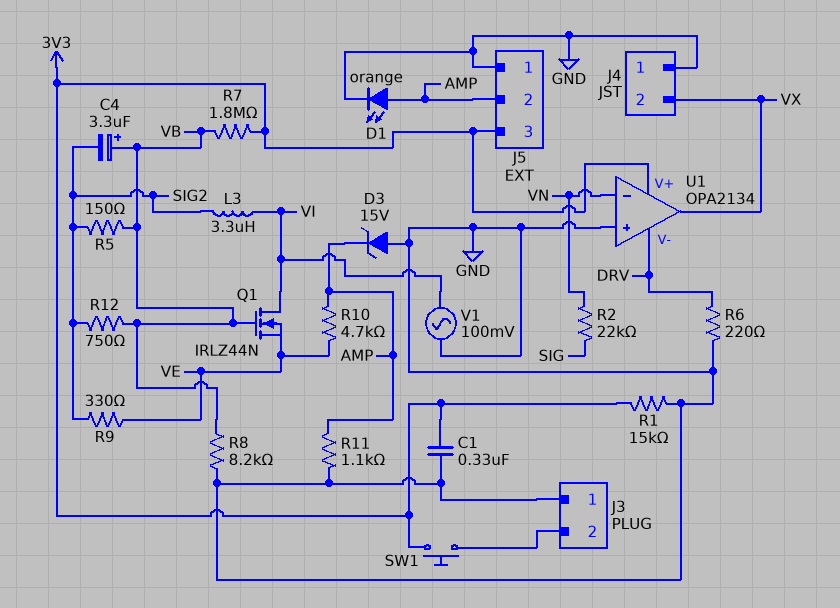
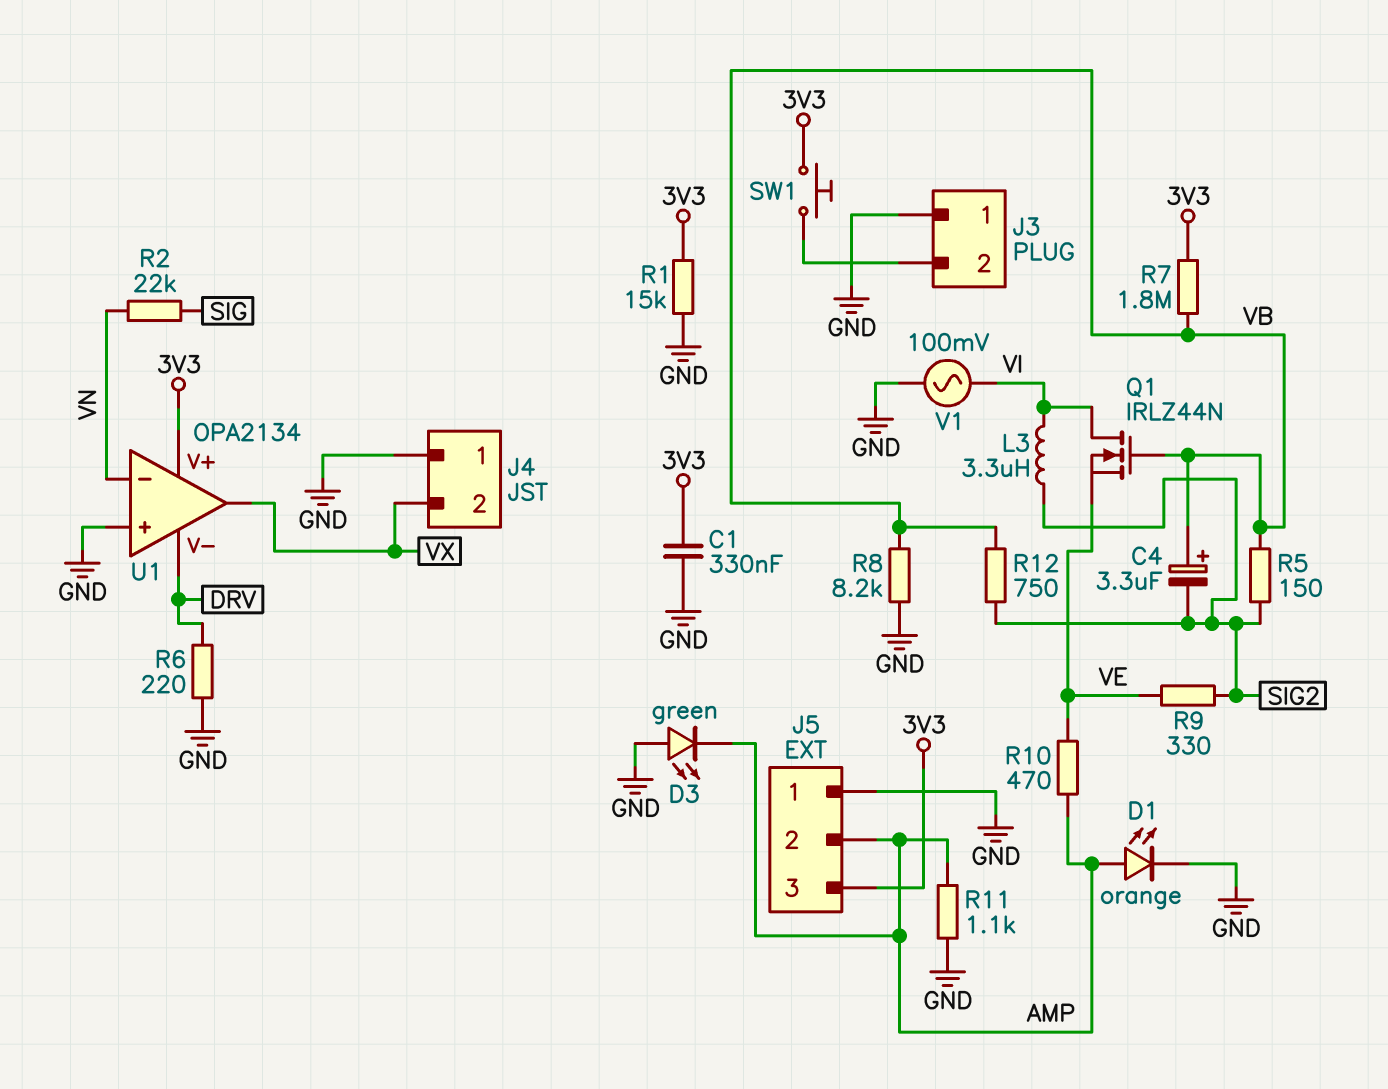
D3: zener 15V (A GND, K AMP) -> LED green (A GND, K AMP)
R10: 4.7k (AMP, VE) -> 470 (AMP, VE)

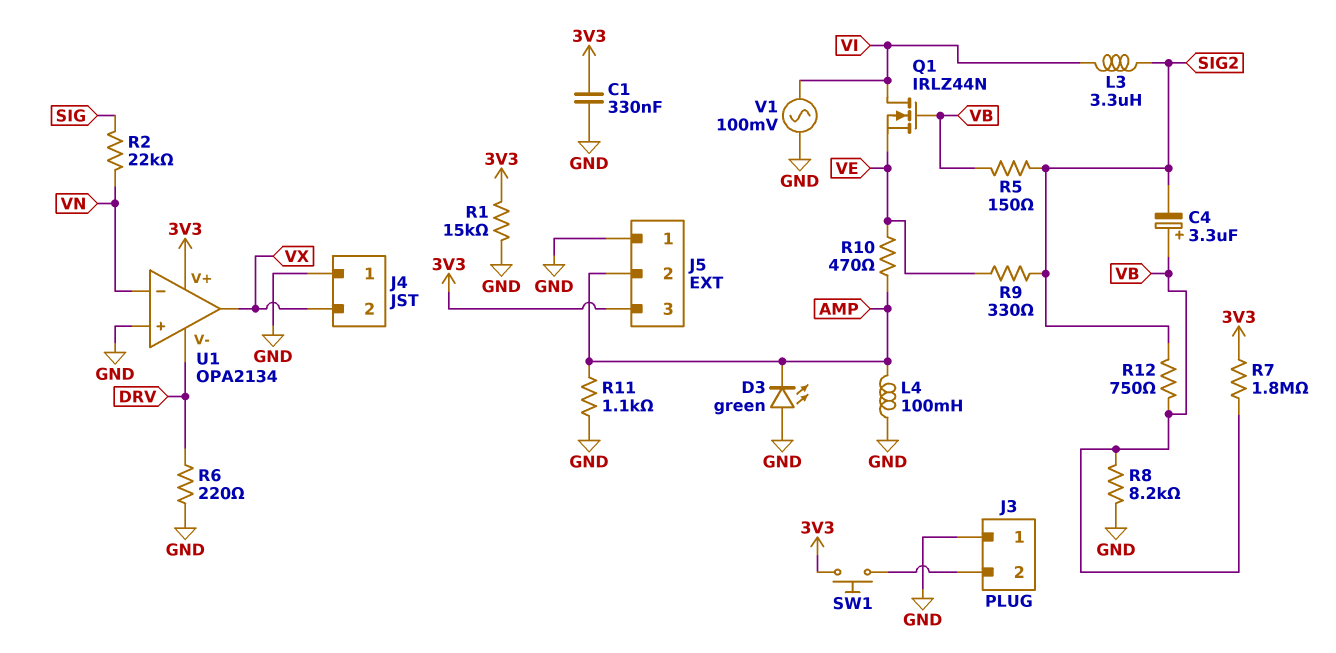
D1: LED orange (A AMP, K GND) -> none
L4: none -> 100mH (AMP, GND)

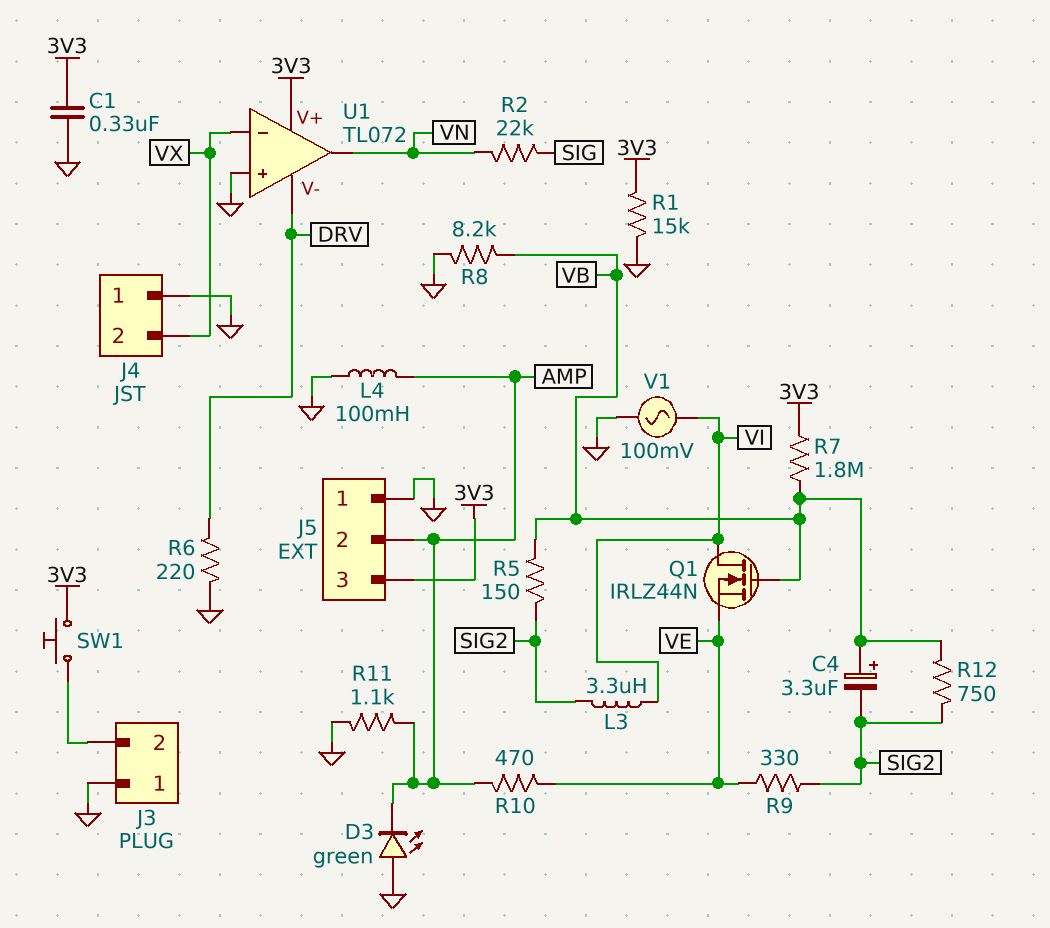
U1: OPA2134 -> TL072
U1 pin in-: VN -> VX
U1 pin out: VX -> VN

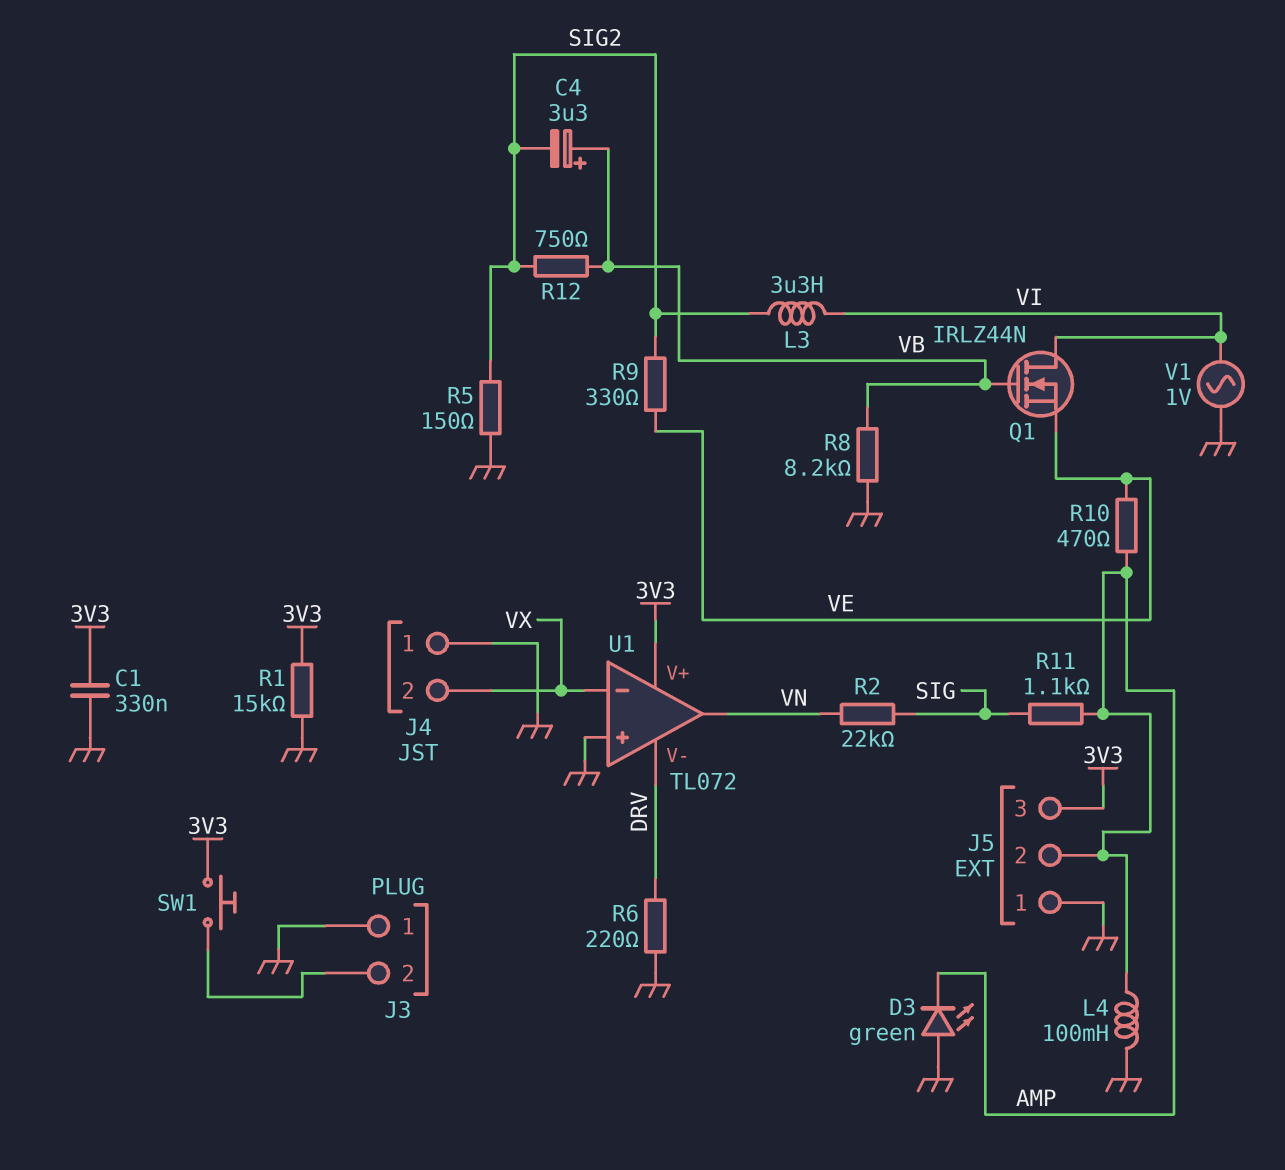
R5: 150 (SIG2, VB) -> 150 (GND, SIG2)
R7: 1.8M (3V3, VB) -> none
R11: 1.1k (AMP, GND) -> 1.1k (AMP, SIG)
V1: AC 100mV (GND, VI) -> AC 1V (GND, VI)

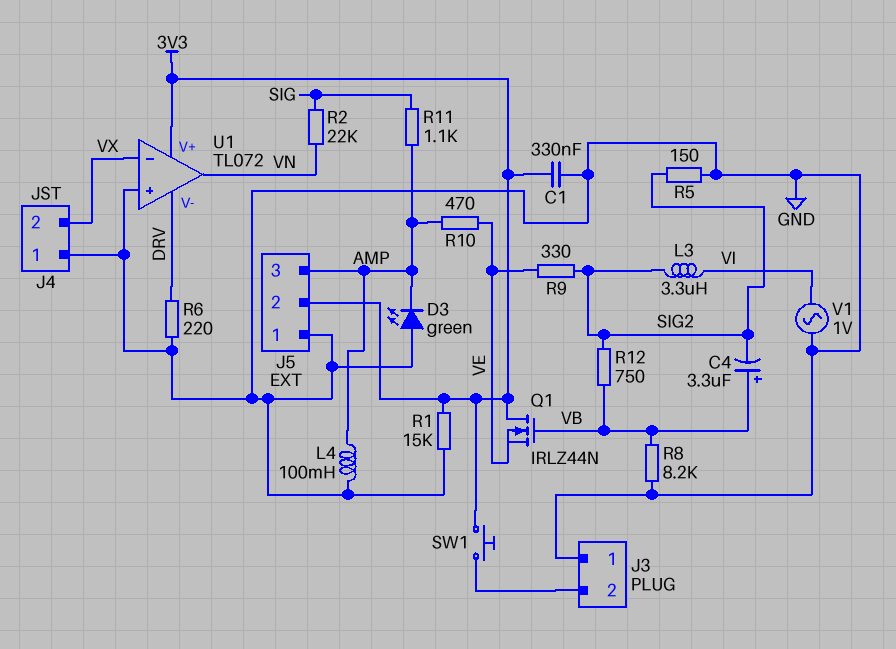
J5 pin 2: AMP -> 3V3
J5 pin 3: 3V3 -> AMP
Q1: NMOS IRLZ44N (G VB, D VI, S VE) -> NMOS IRLZ44N (G VB, D 3V3, S VE)

